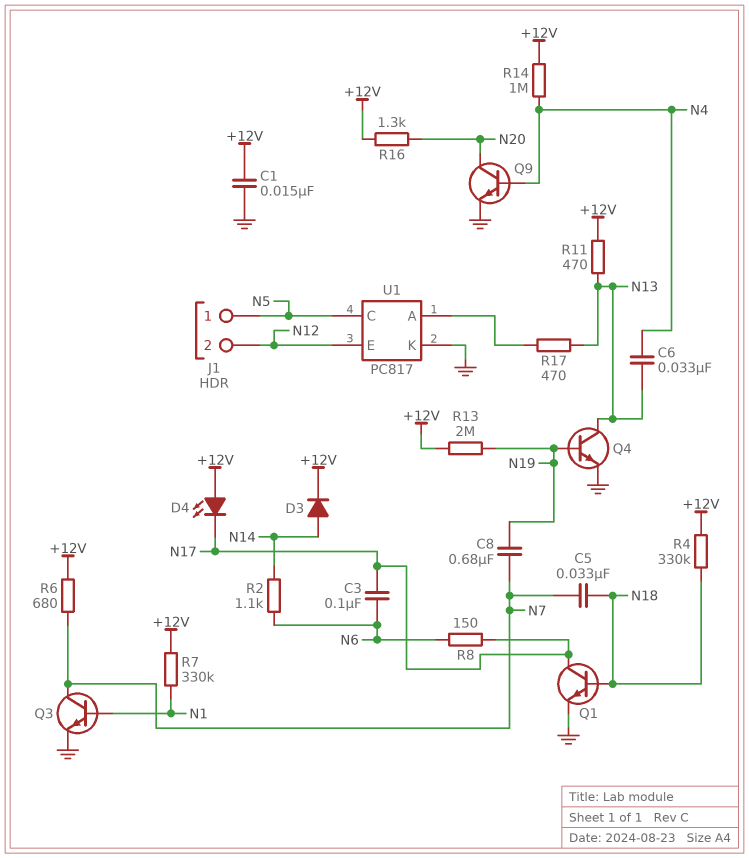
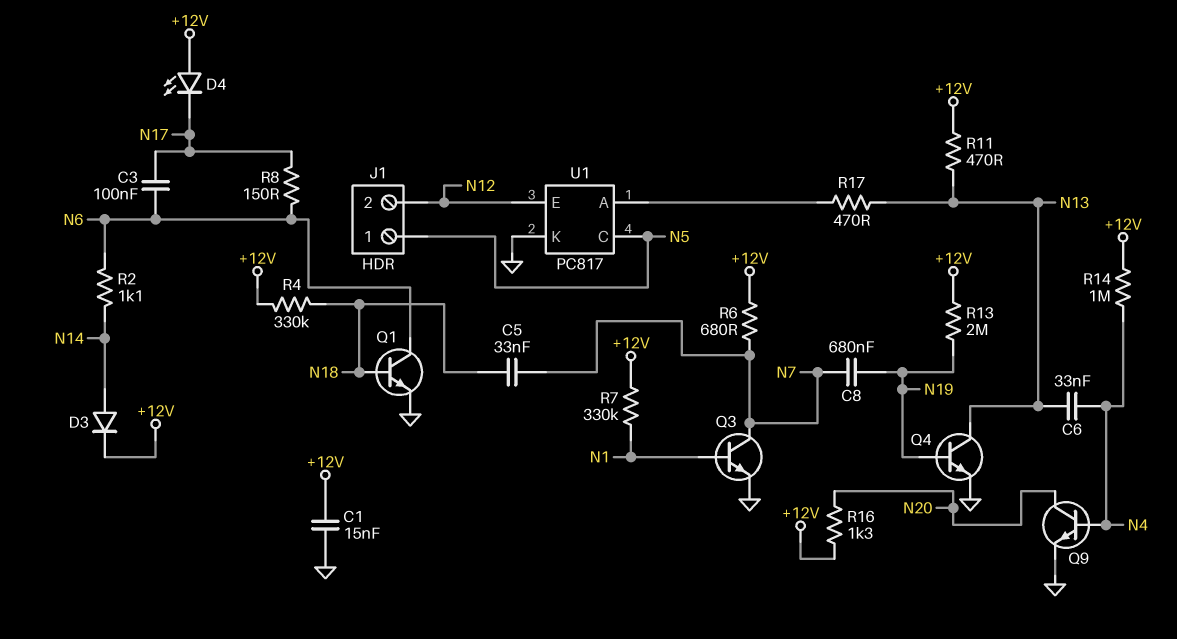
Q1: NPN (B N18, C N17, E GND) -> NPN (B N18, C N6, E GND)

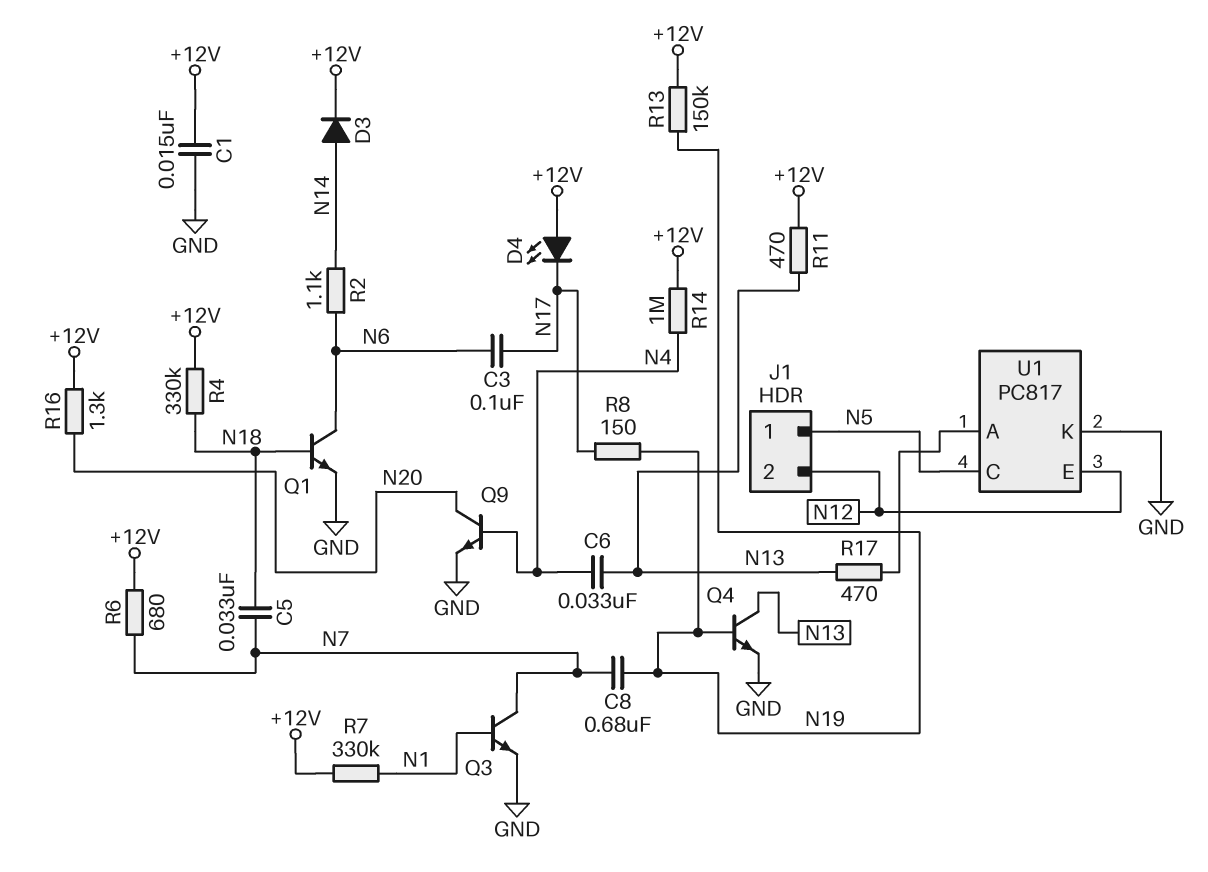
R8: 150 (N6, N17) -> 150 (N17, N19)
R13: 2M (+12V, N19) -> 150k (+12V, N19)

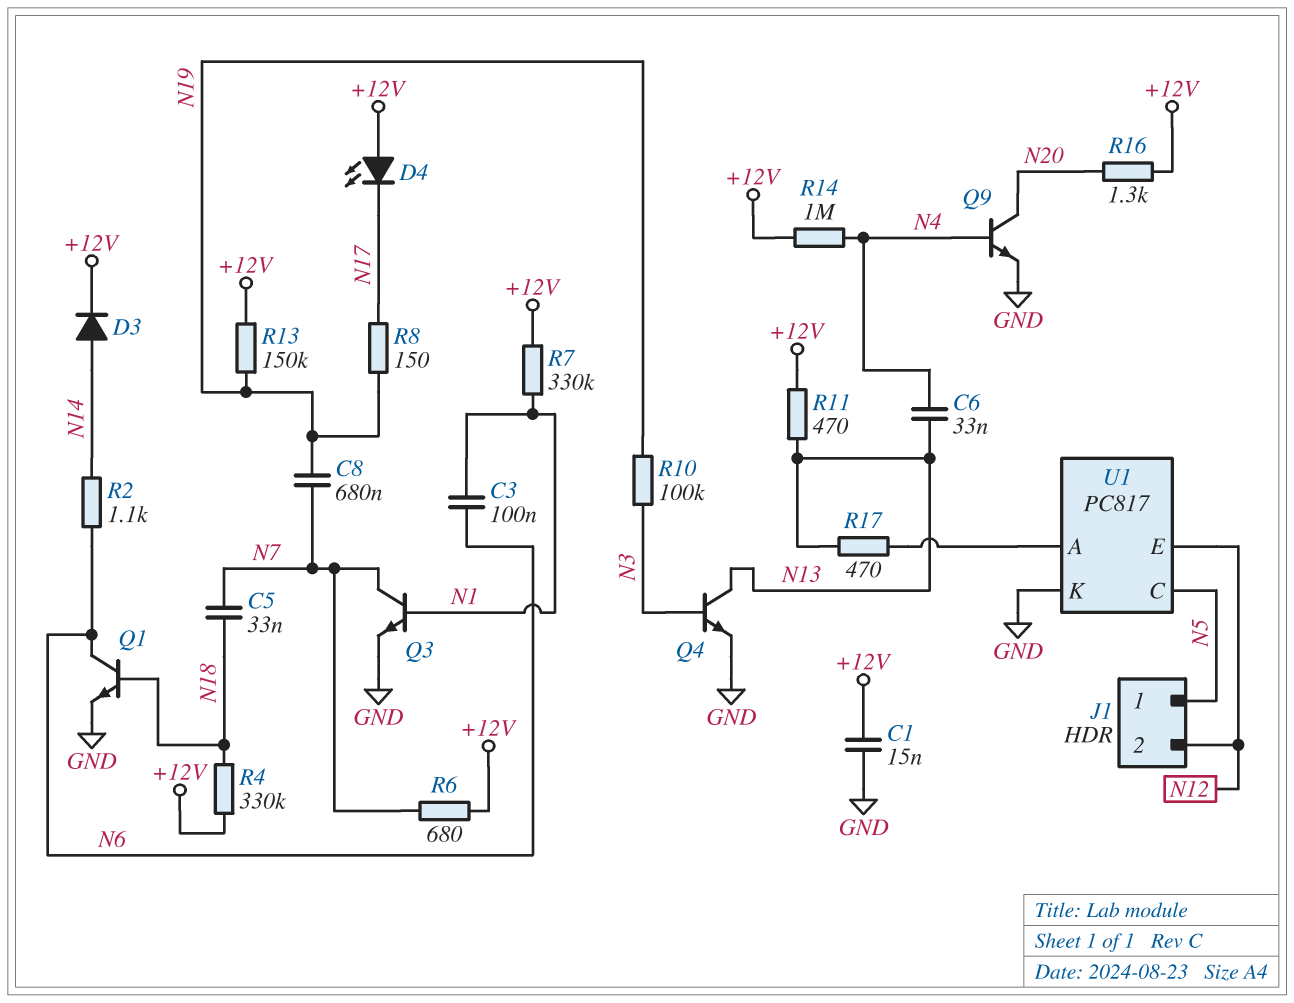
C3: 100nF (N6, N17) -> 100nF (N1, N6)
Q4: NPN (B N19, C N13, E GND) -> NPN (B N3, C N13, E GND)
R10: none -> 100k (N3, N19)

